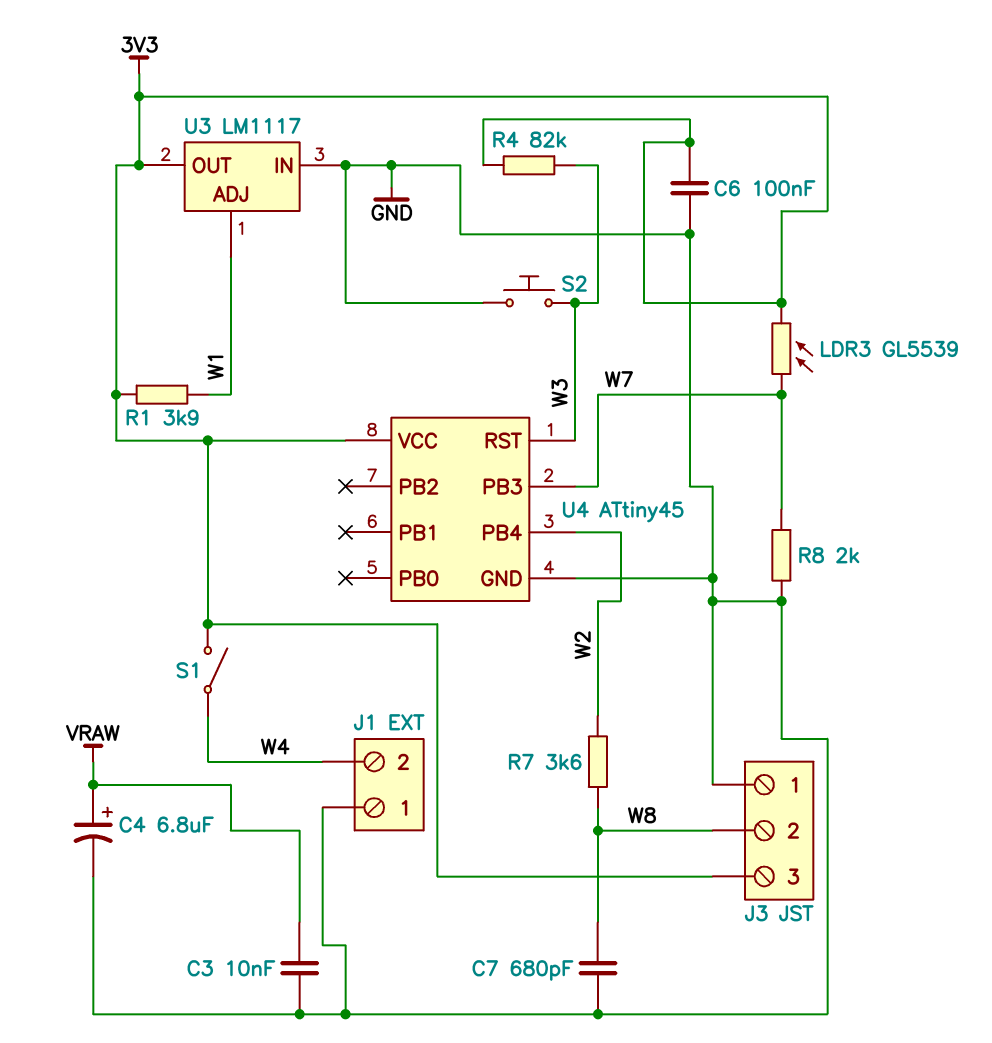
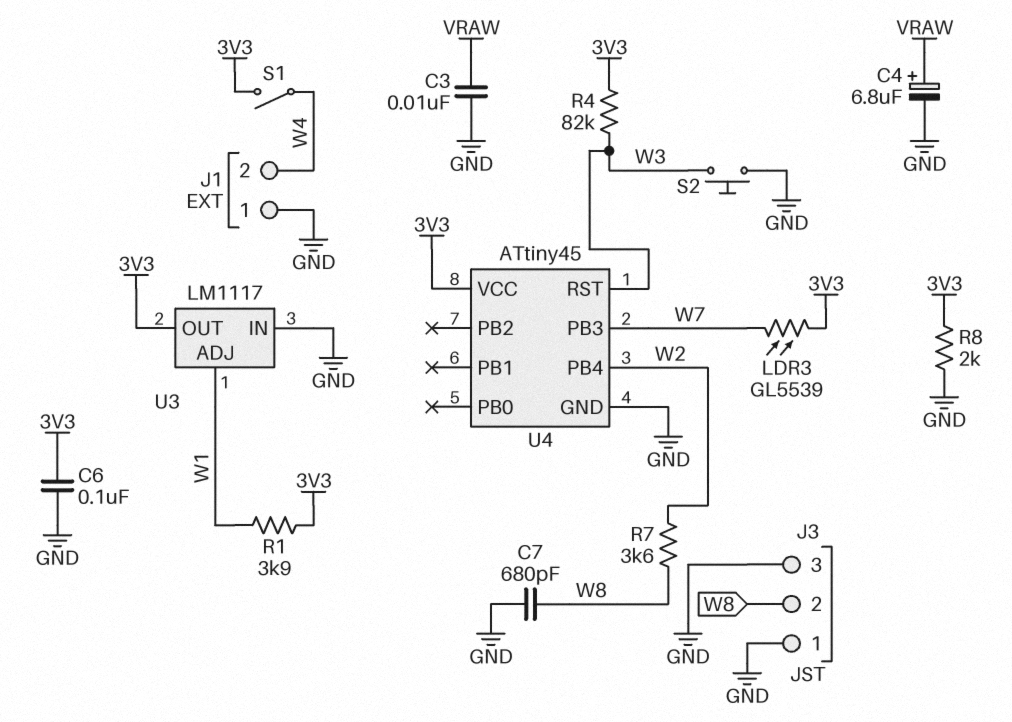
J3 pin 3: 3V3 -> GND
R8: 2k (GND, W7) -> 2k (3V3, GND)

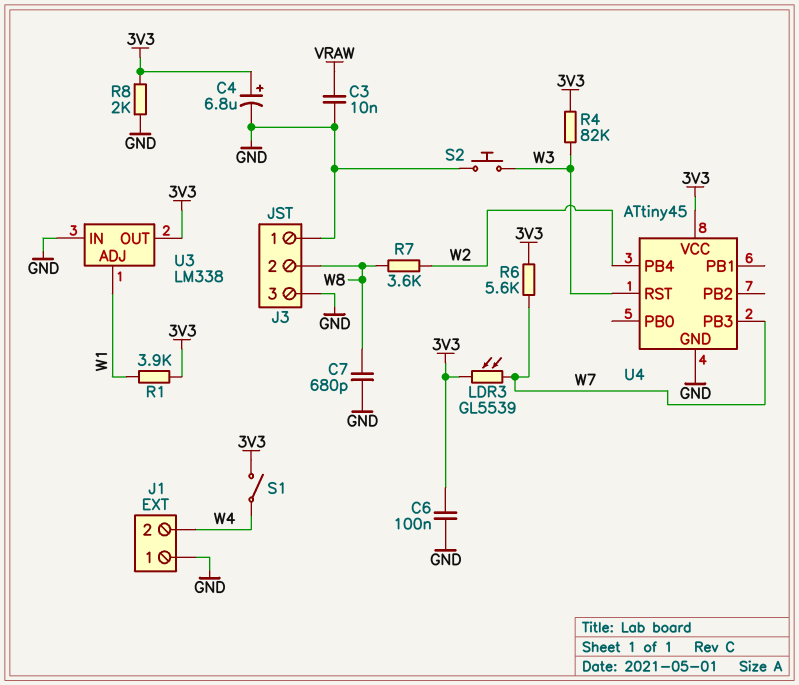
C4: 6.8uF (plus VRAW, minus GND) -> 6.8uF (plus 3V3, minus GND)
R6: none -> 5.6k (3V3, W7)
U3: LM1117 -> LM338

